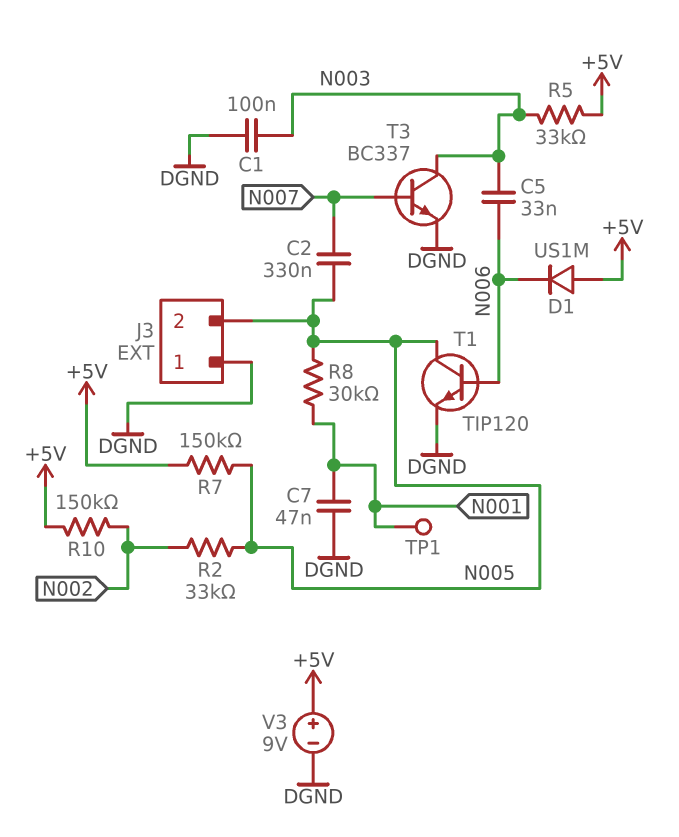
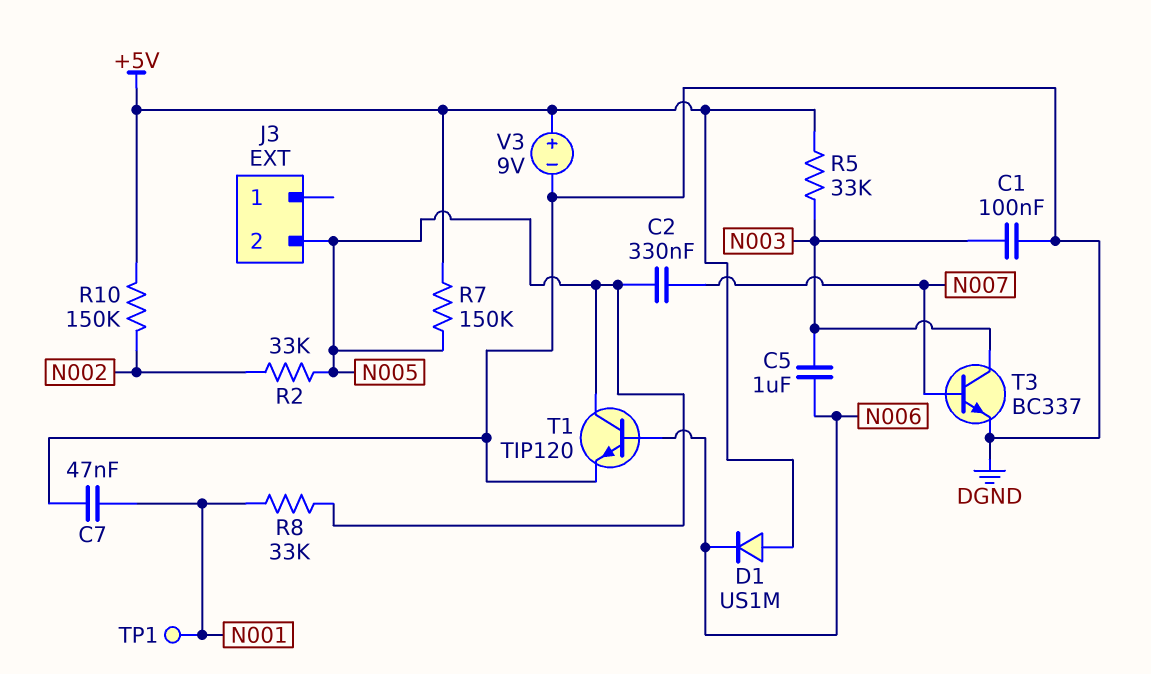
C5: 33nF (N003, N006) -> 1uF (N003, N006)
J3 pin 1: DGND -> none
R8: 30k (N001, N005) -> 33k (N001, N005)

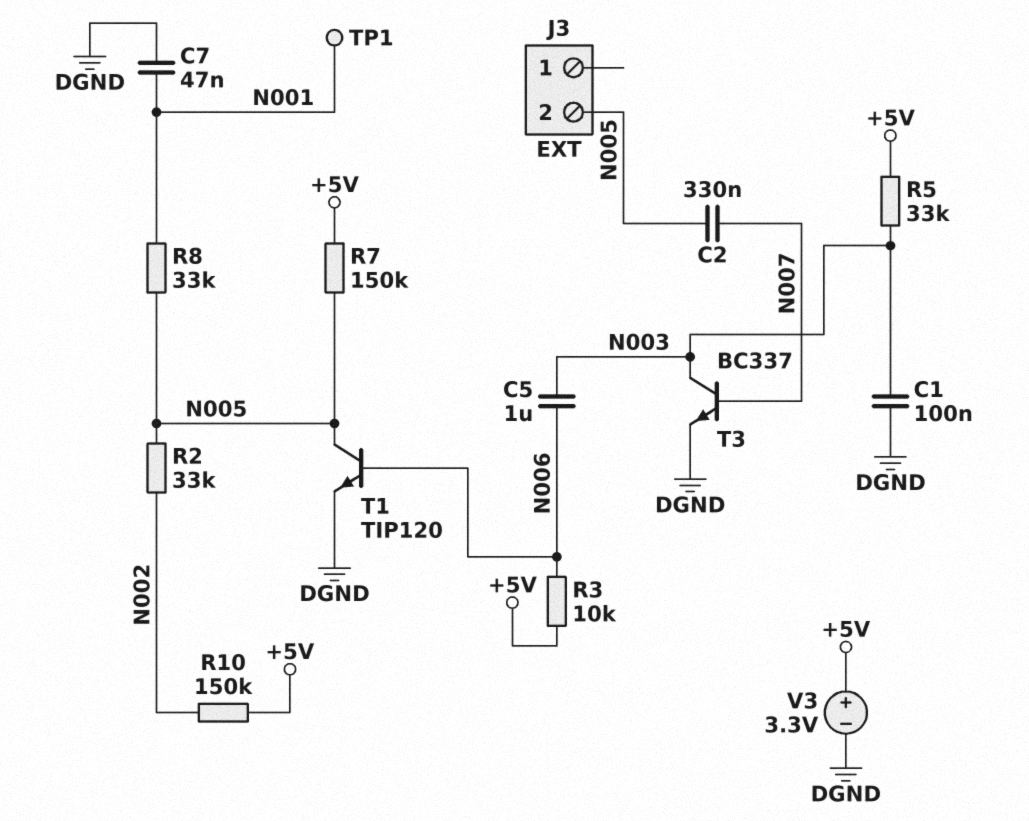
D1: diode US1M (A +5V, K N006) -> none
R3: none -> 10k (+5V, N006)
V3: 9V (plus +5V, minus DGND) -> 3.3V (plus +5V, minus DGND)

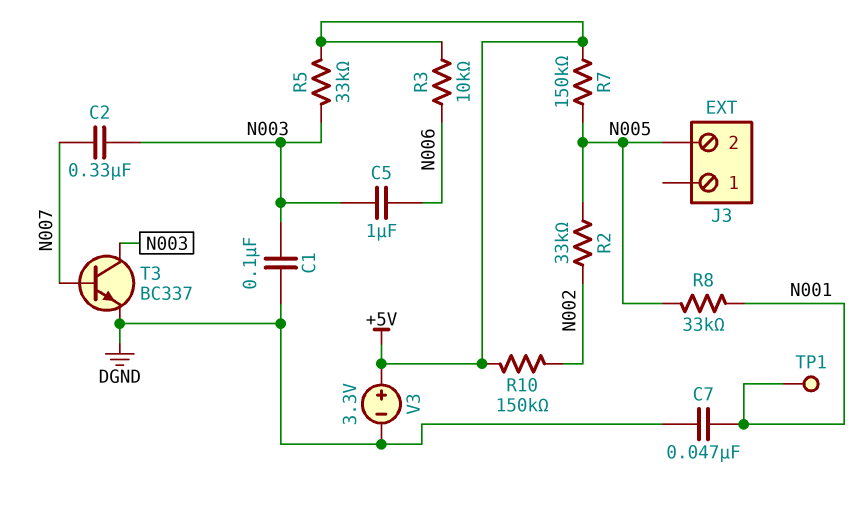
C2: 330nF (N005, N007) -> 330nF (N003, N007)
T1: NPN TIP120 (B N006, C N005, E DGND) -> none

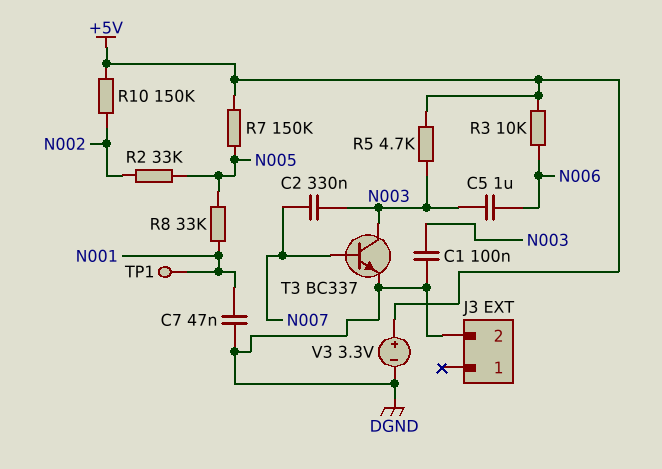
J3 pin 2: N005 -> DGND
R5: 33k (+5V, N003) -> 4.7k (+5V, N003)

